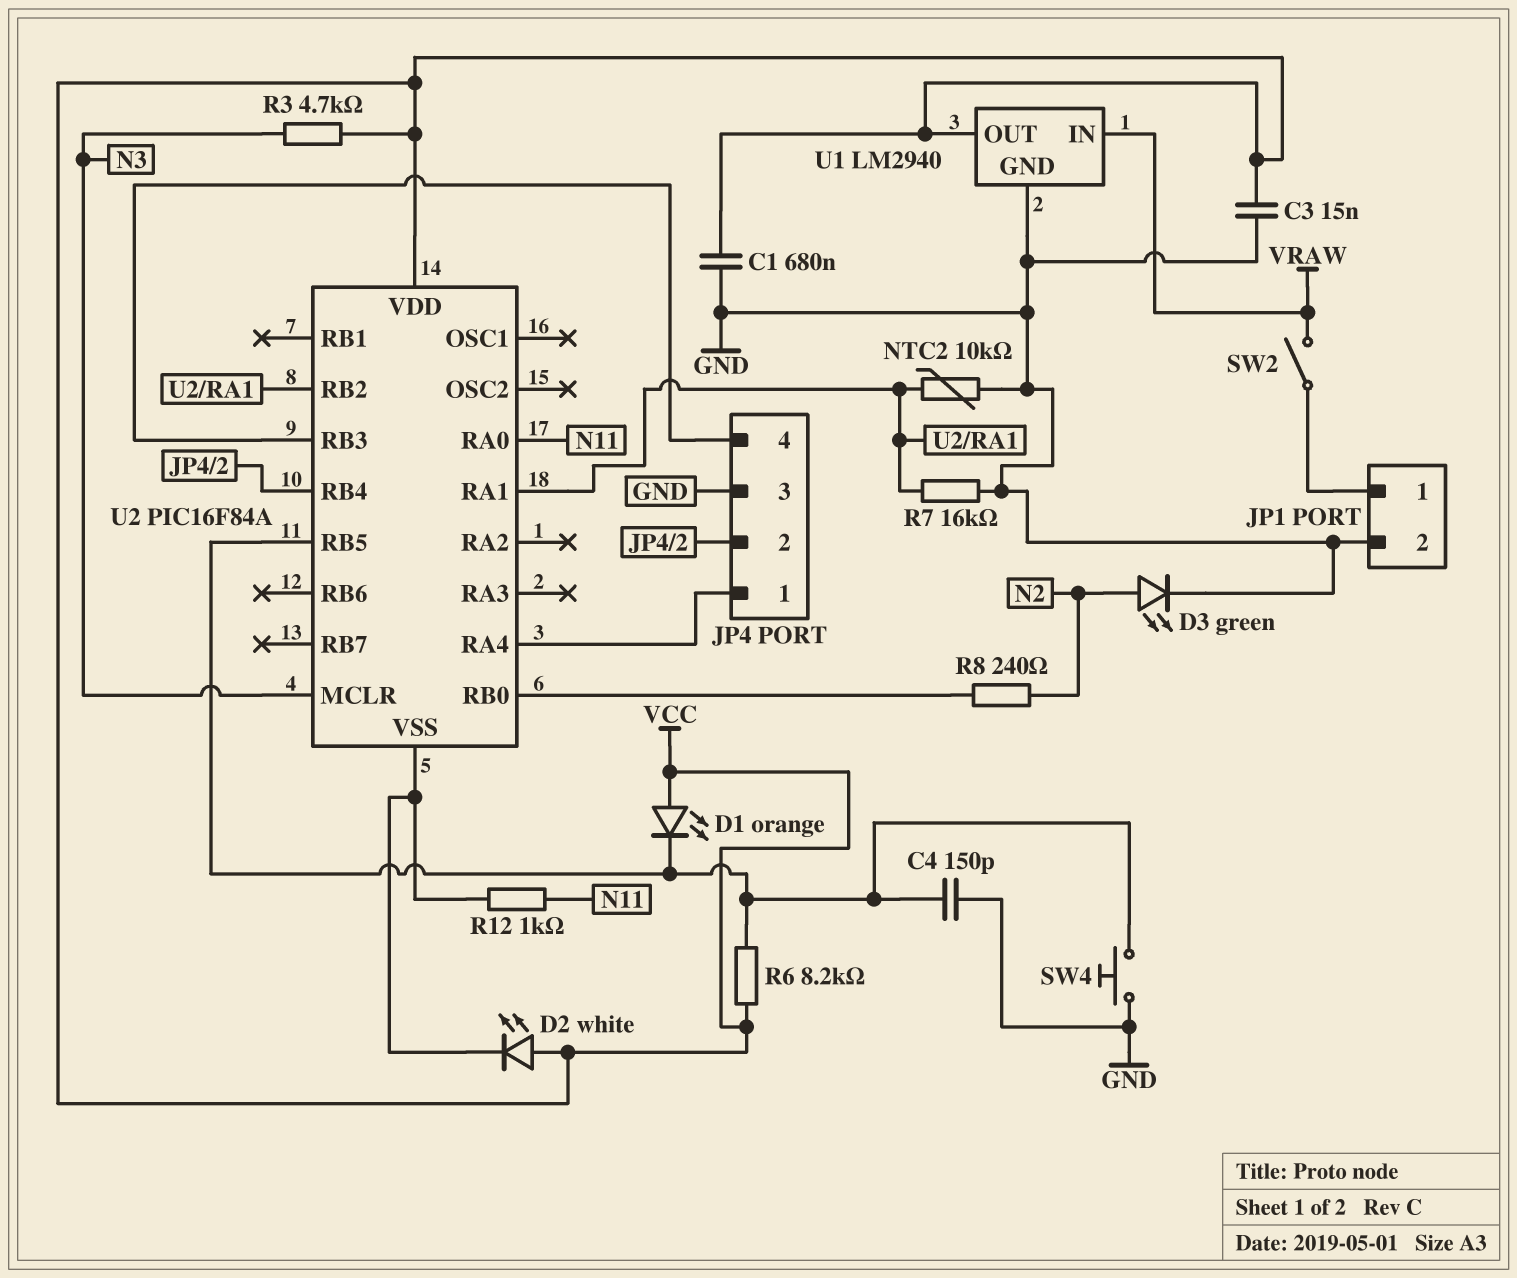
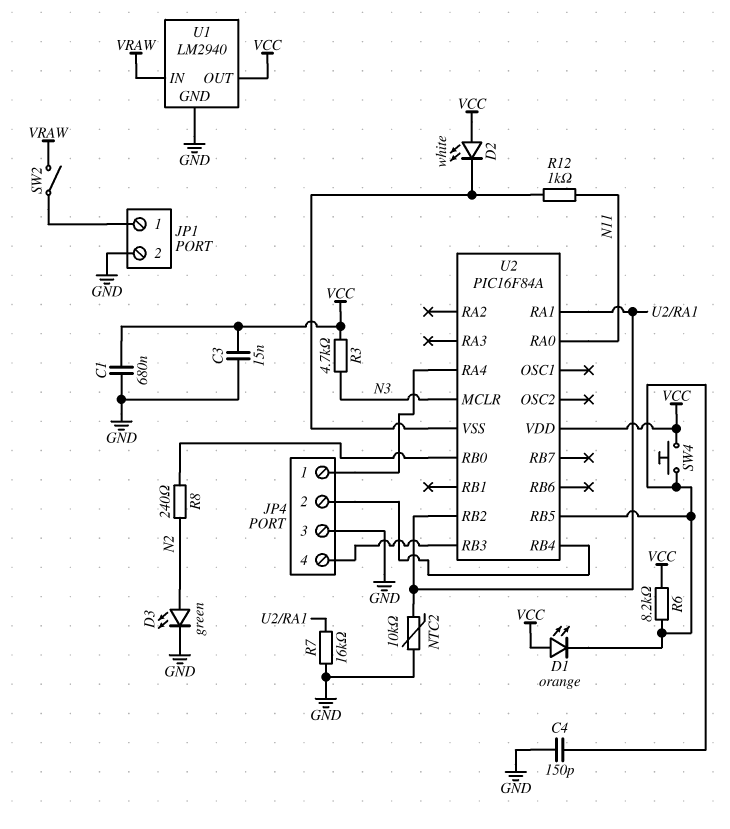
SW4: button (GND, U2/RB5) -> button (U2/RB5, VCC)

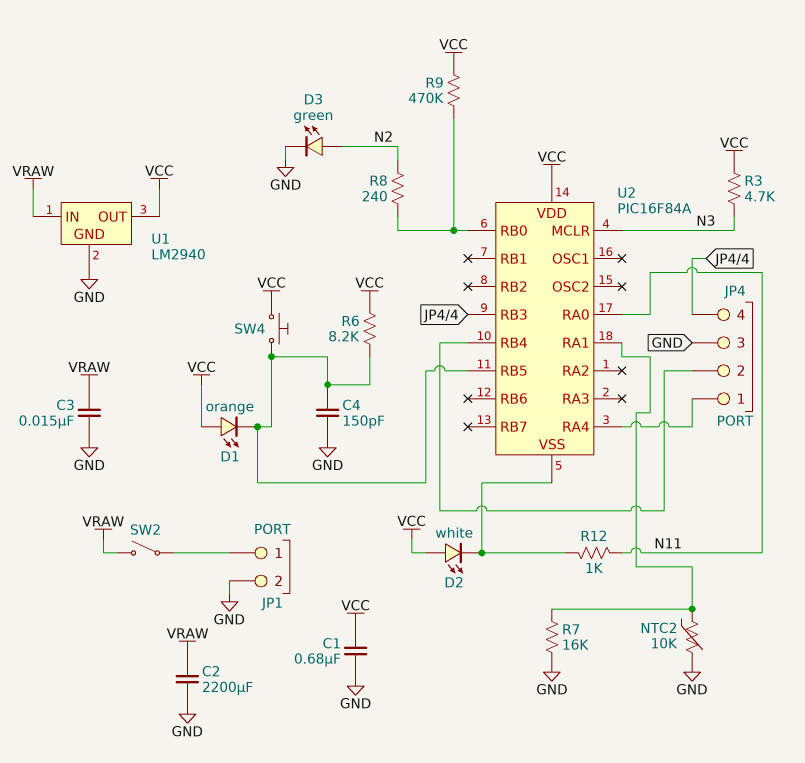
C2: none -> 2200uF (GND, VRAW)
C3: 15nF (GND, VCC) -> 15nF (GND, VRAW)
R9: none -> 470k (U2/RB0, VCC)
U2 pin RB2: U2/RA1 -> none

